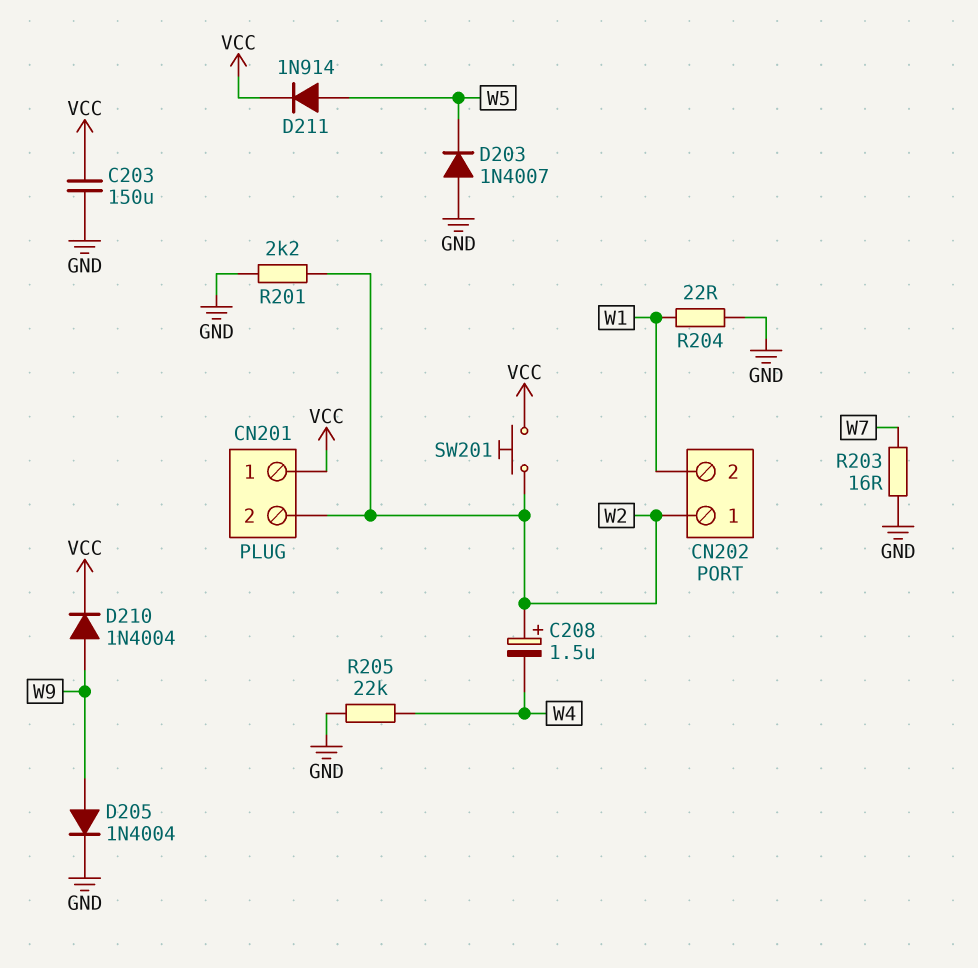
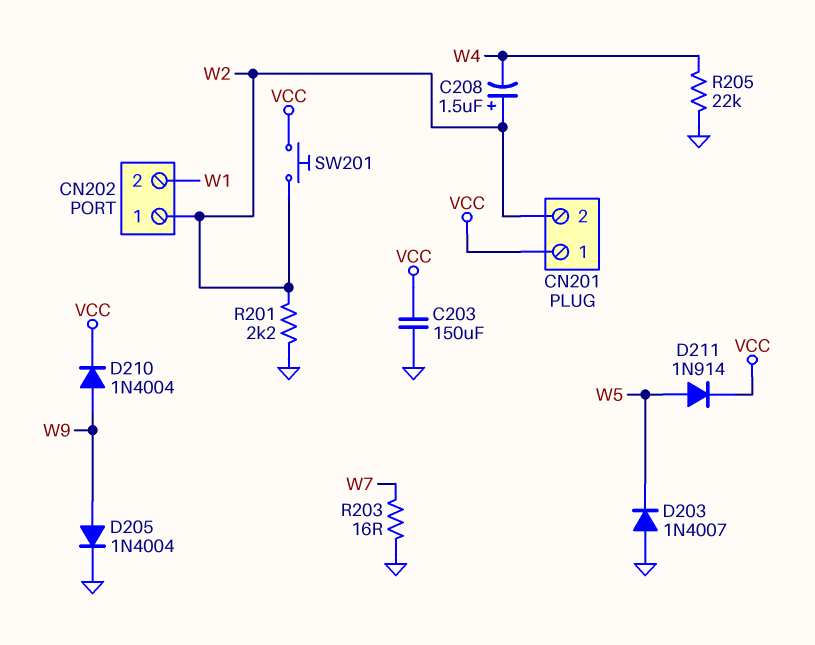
R204: 22 (GND, W1) -> none

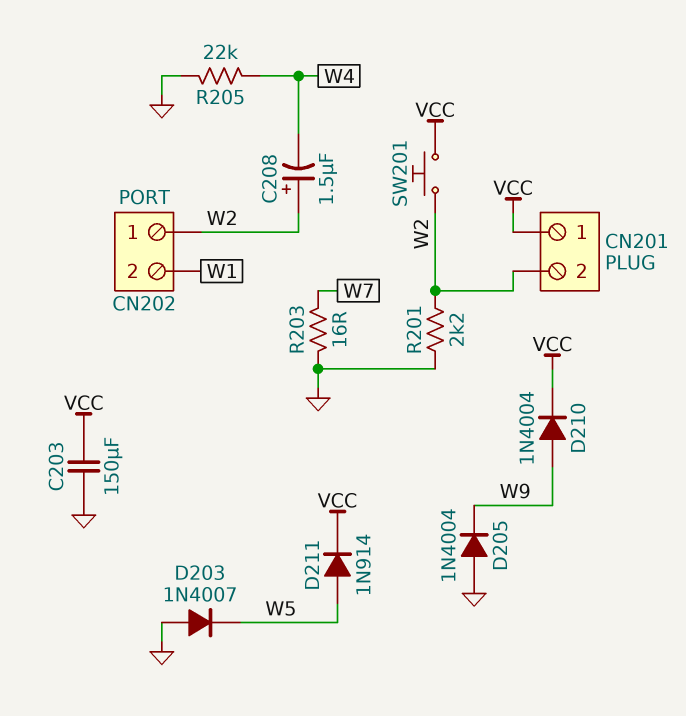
D205: diode 1N4004 (A W9, K GND) -> diode 1N4004 (A GND, K W9)

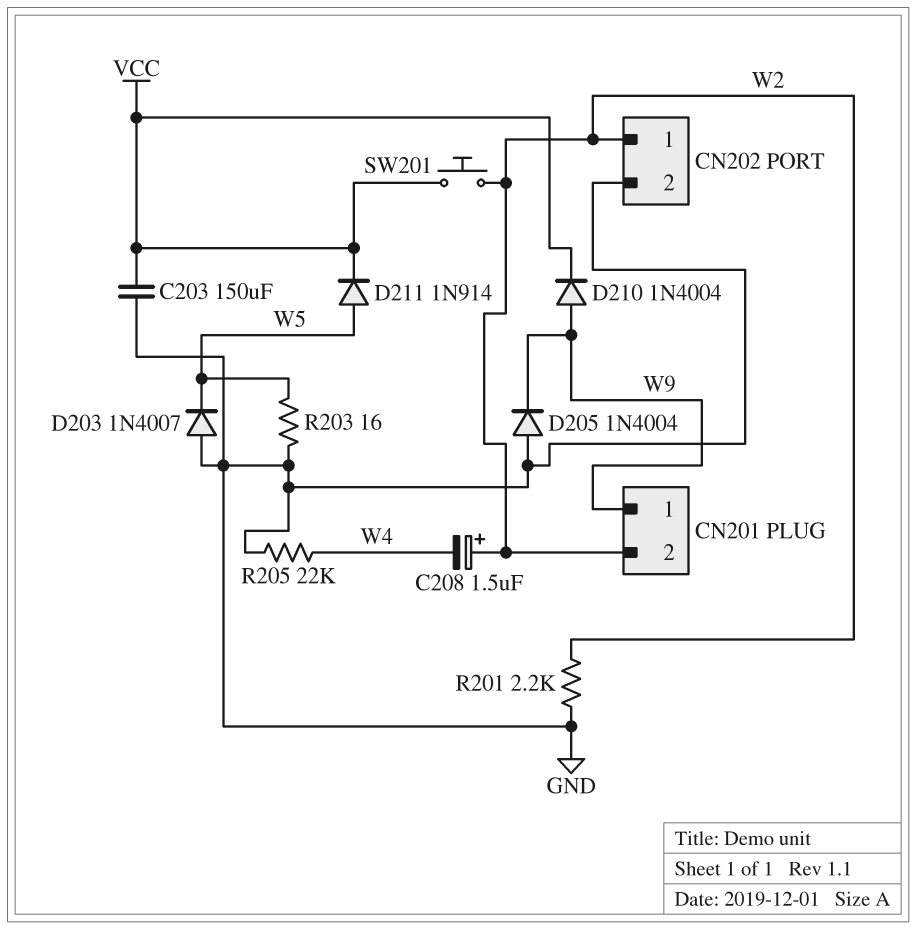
CN201 pin 1: VCC -> W9
CN202 pin 2: W1 -> GND
R203: 16 (GND, W7) -> 16 (GND, W5)

